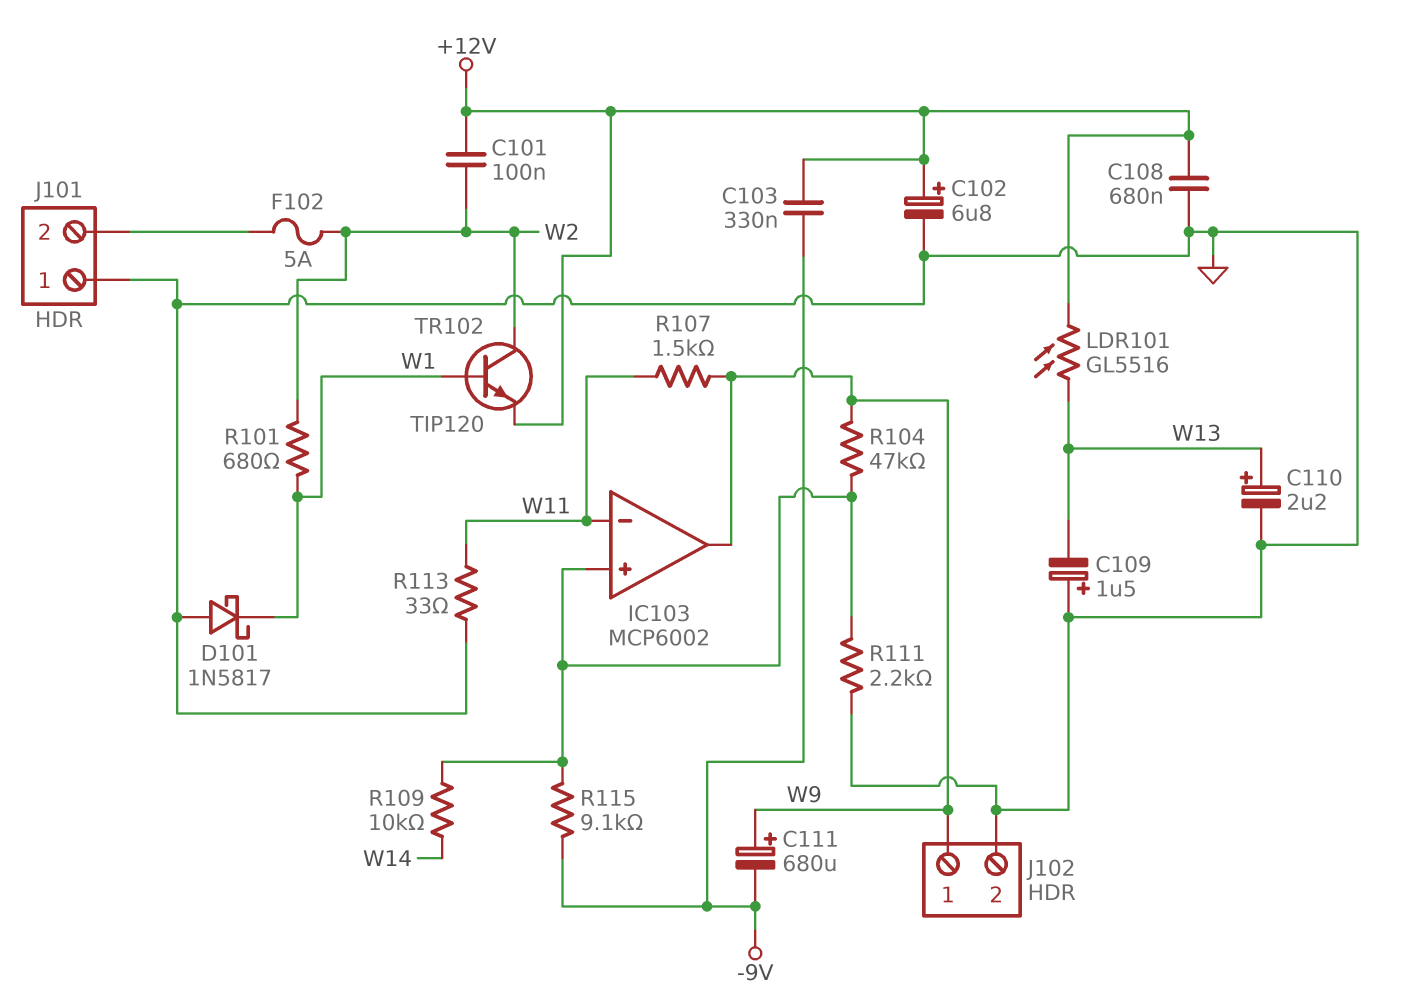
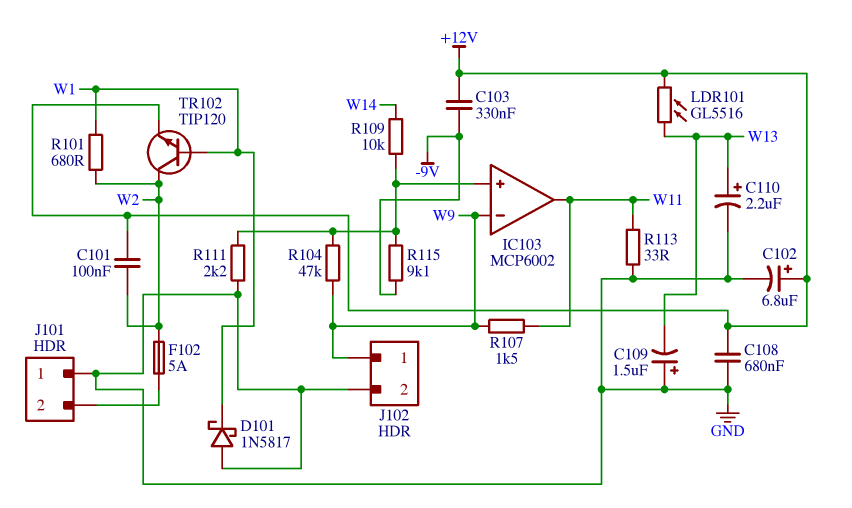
C111: 680uF (plus W9, minus -9V) -> none
IC103 pin in-: W11 -> W9
IC103 pin out: W9 -> W11

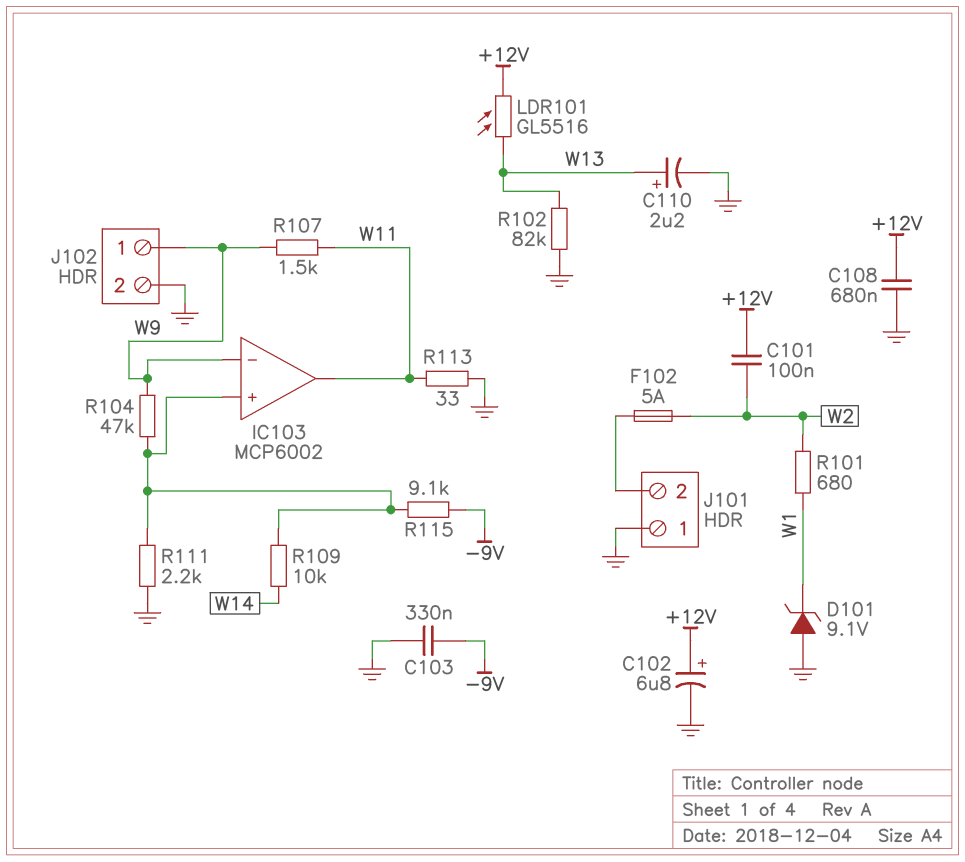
C103: 330nF (+12V, -9V) -> 330nF (-9V, GND)
C109: 1.5uF (plus GND, minus W13) -> none
D101: schottky 1N5817 (A GND, K W1) -> zener 9.1V (A GND, K W1)
R102: none -> 82k (GND, W13)
TR102: NPN TIP120 (B W1, C W2, E +12V) -> none

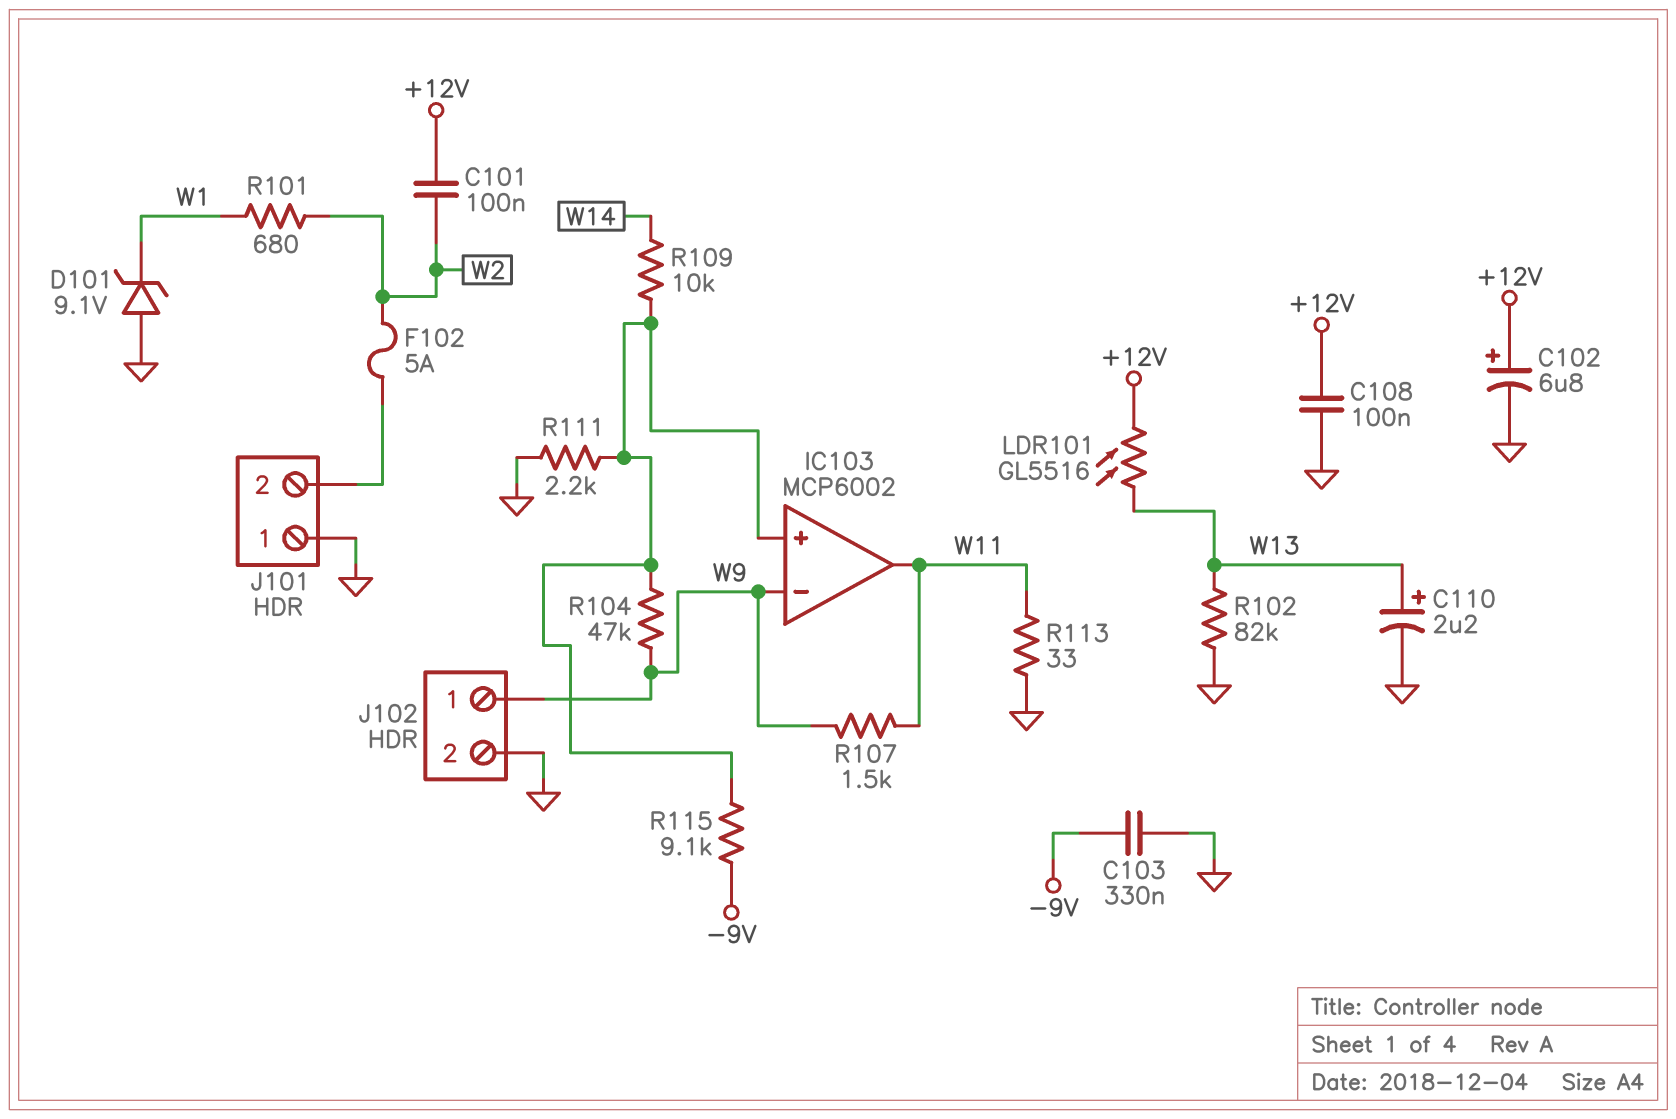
C108: 680nF (+12V, GND) -> 100nF (+12V, GND)

